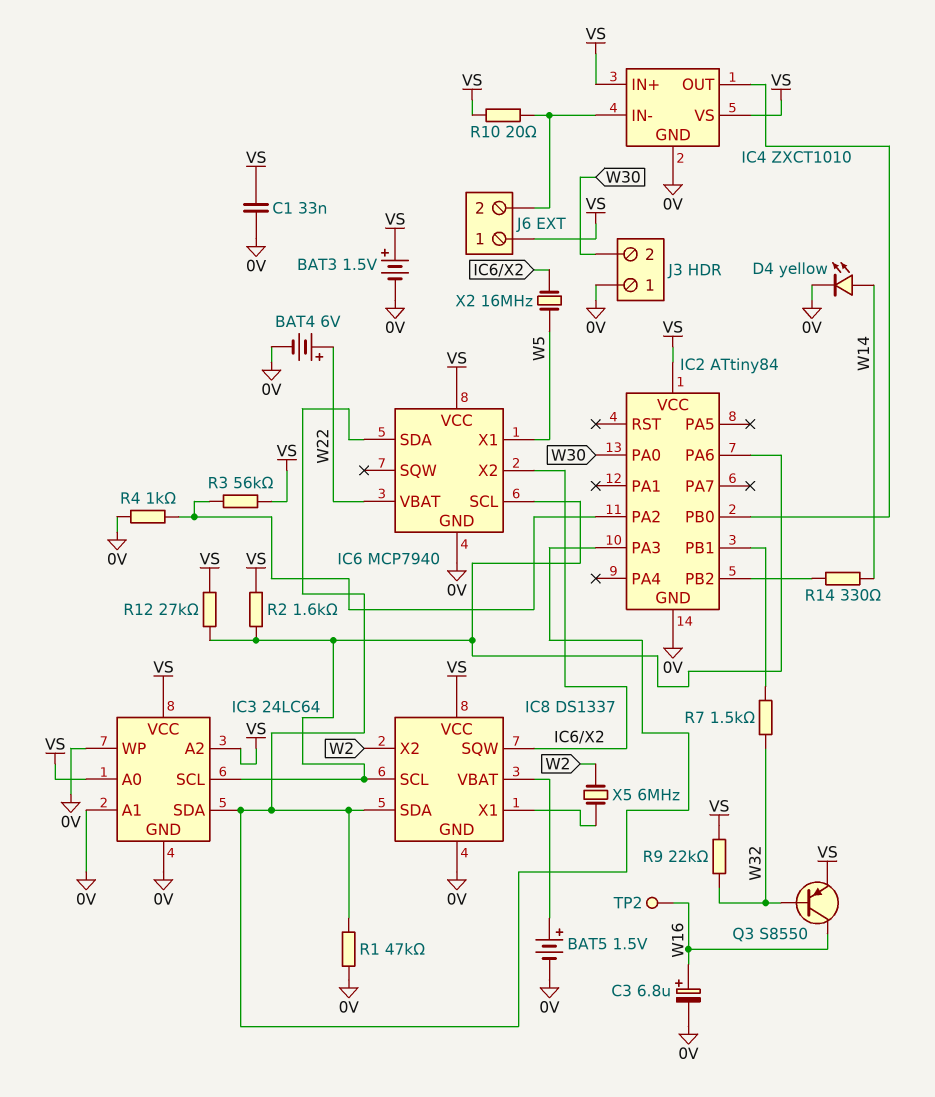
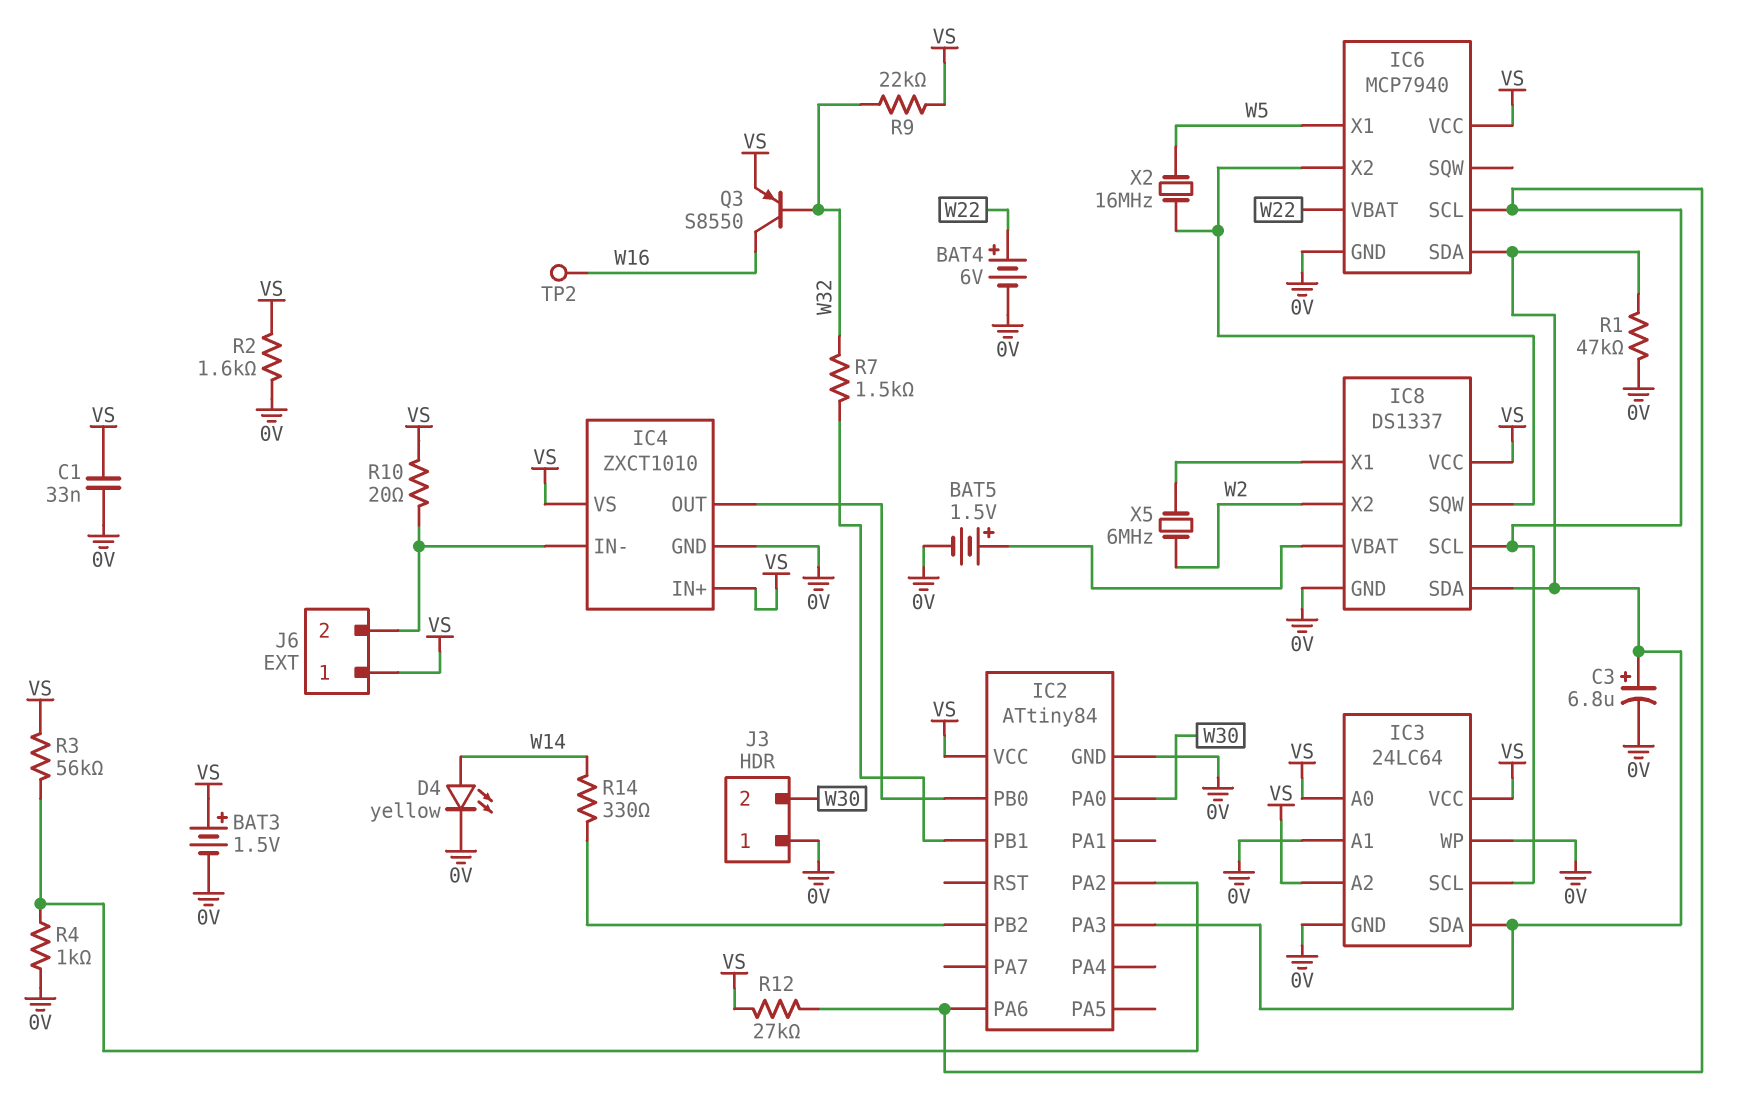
C3: 6.8uF (plus W16, minus 0V) -> 6.8uF (plus IC2/PA3, minus 0V)
R2: 1.6k (IC2/PA6, VS) -> 1.6k (0V, VS)

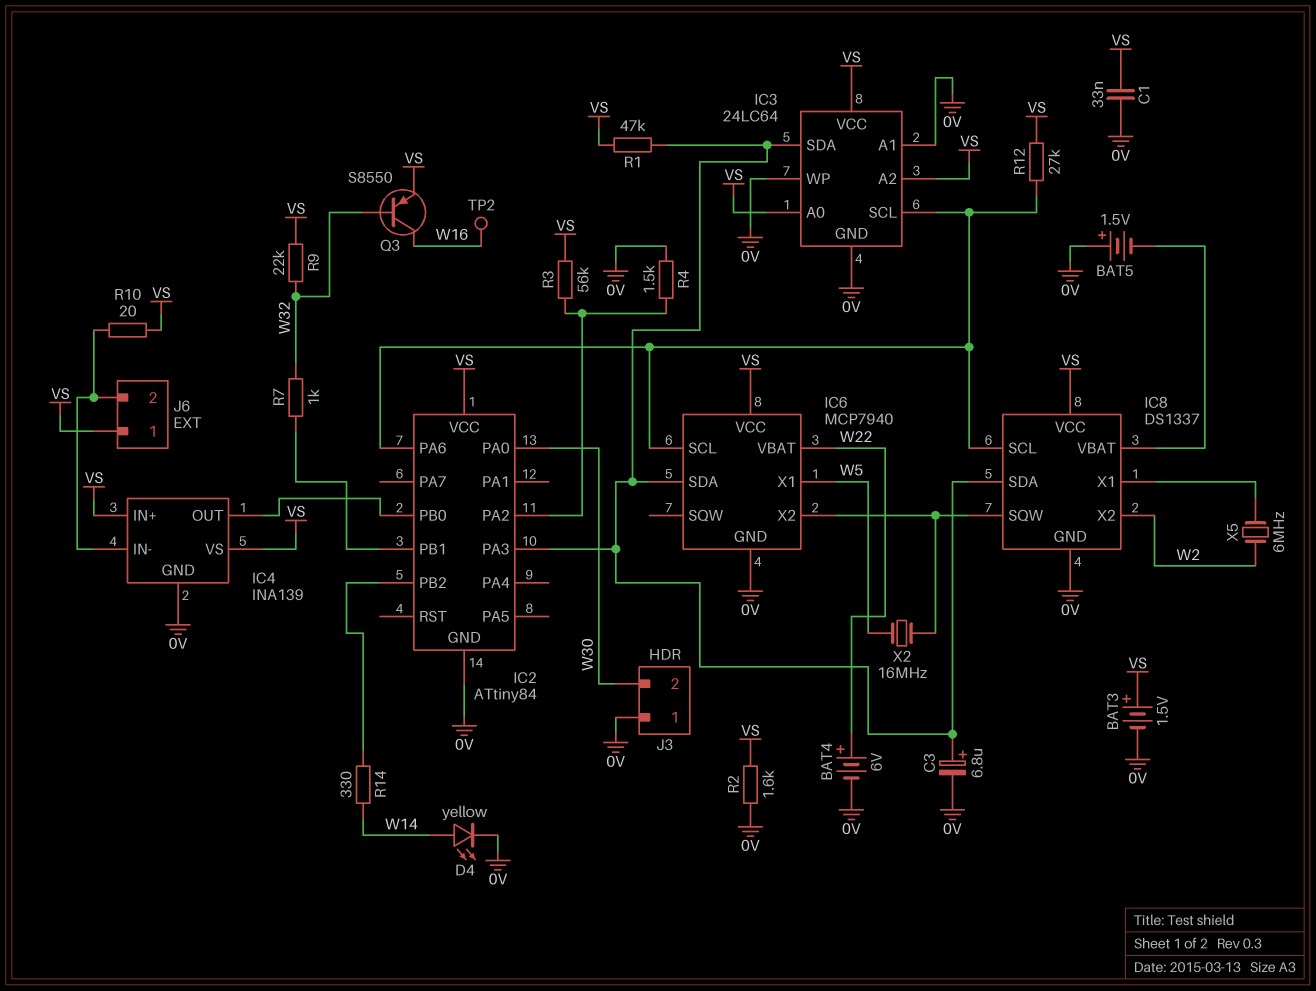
BAT5: 1.5V (plus IC8/VBAT, minus 0V) -> 1.5V (plus 0V, minus IC8/VBAT)
IC4: ZXCT1010 -> INA139
R1: 47k (0V, IC2/PA3) -> 47k (IC2/PA3, VS)
R4: 1k (0V, IC2/PA2) -> 1.5k (0V, IC2/PA2)
R7: 1.5k (IC2/PB1, W32) -> 1k (IC2/PB1, W32)

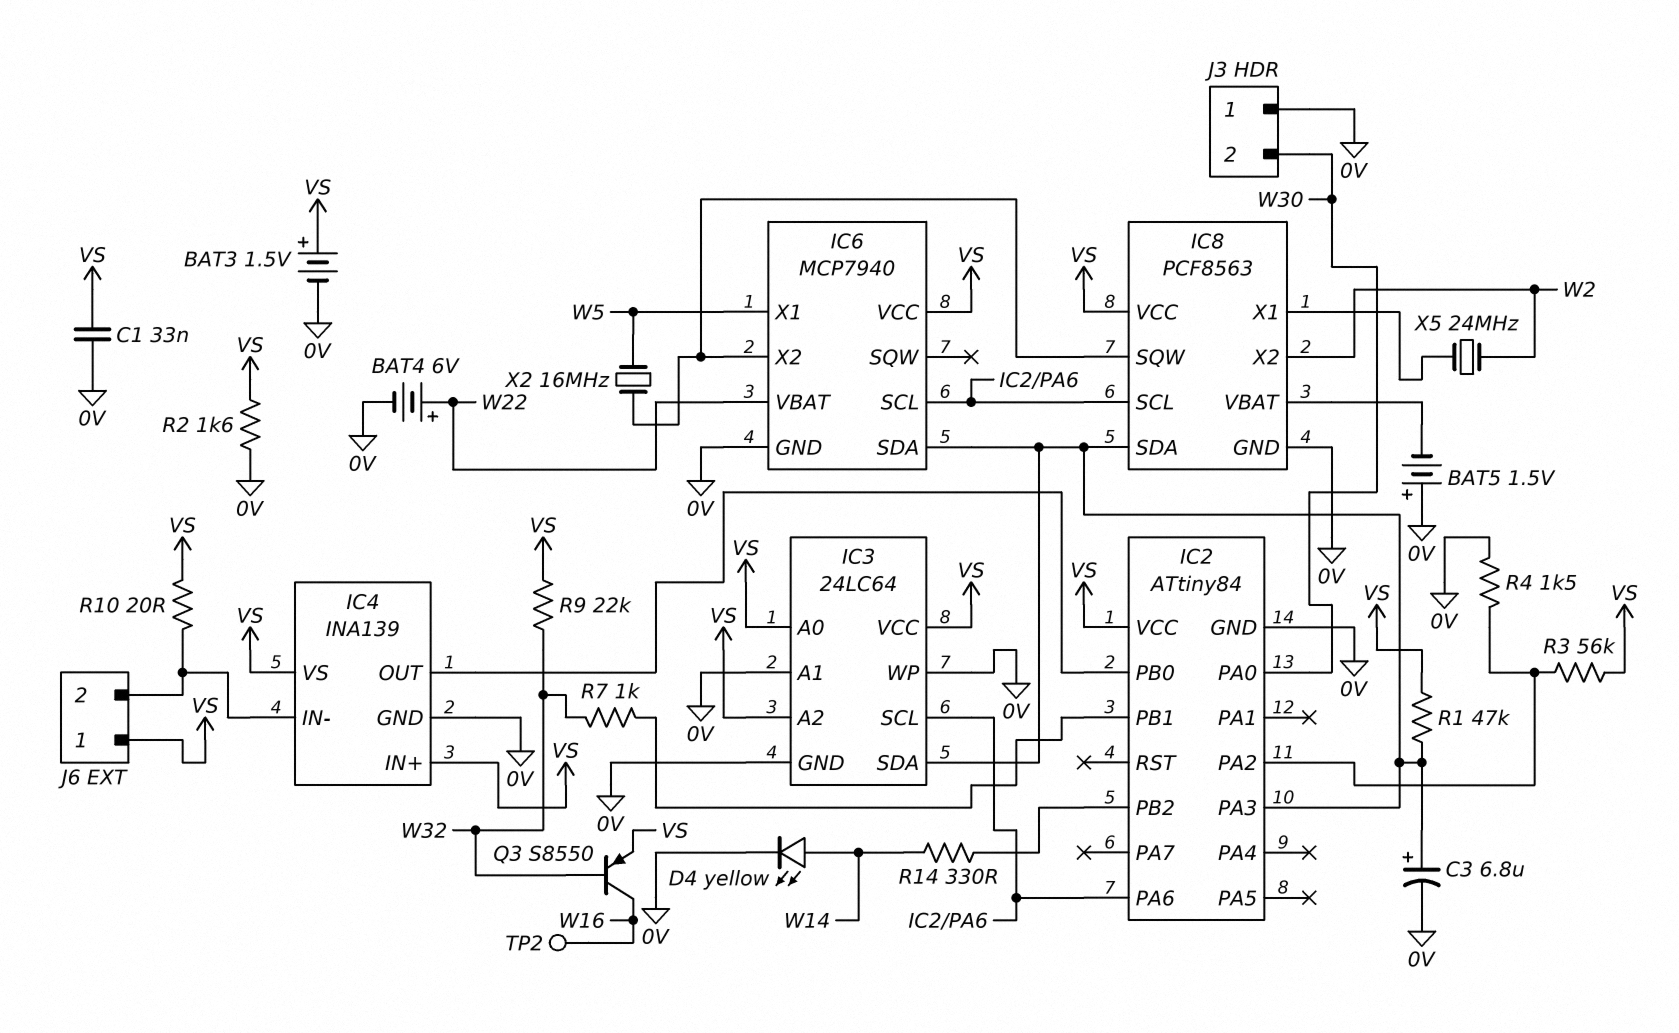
IC8: DS1337 -> PCF8563
R12: 27k (IC2/PA6, VS) -> none
X5: 6MHz (IC8/X1, W2) -> 24MHz (IC8/X1, W2)

